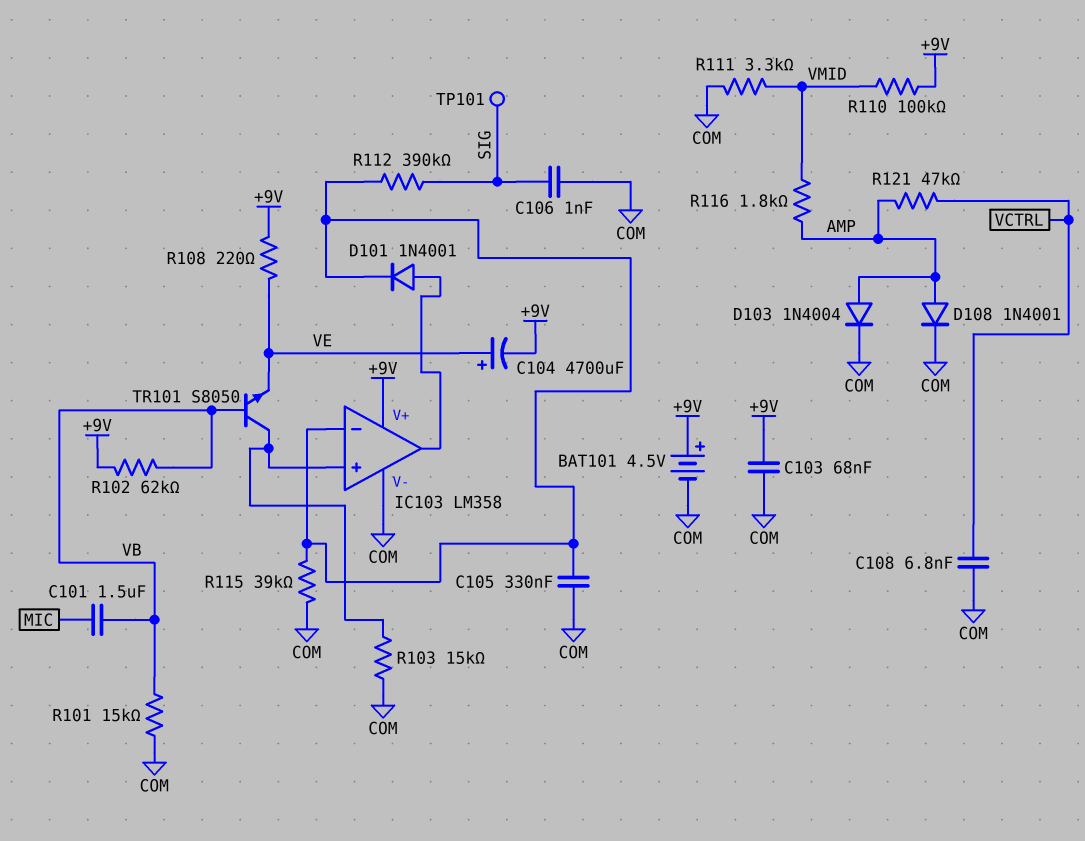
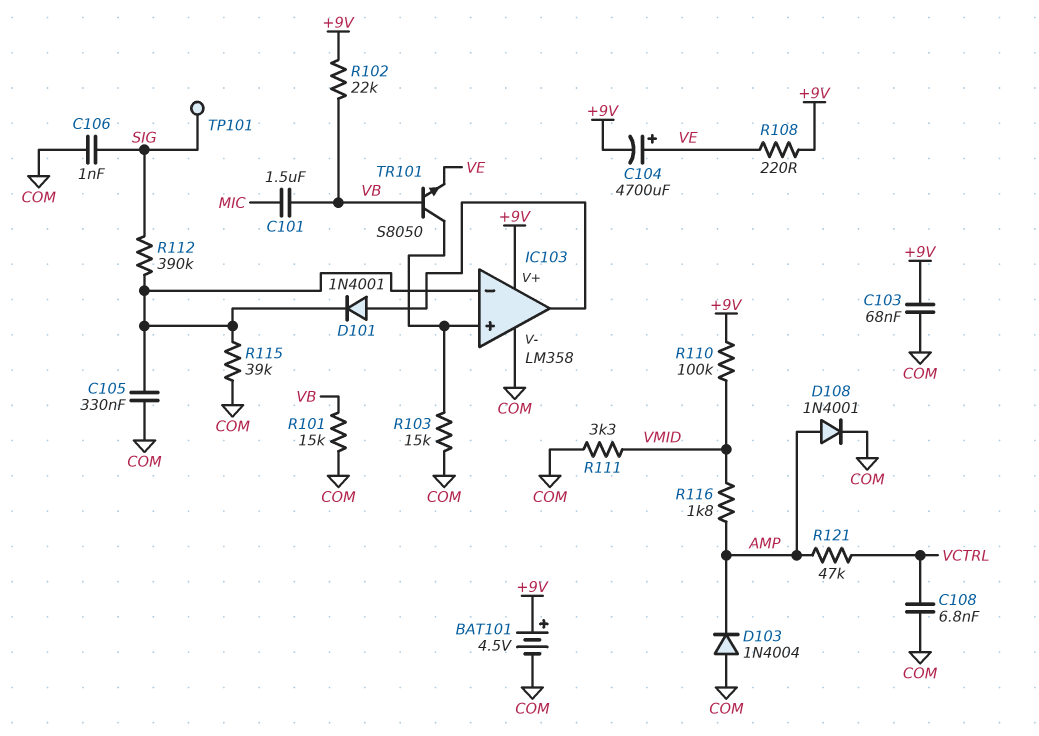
D103: diode 1N4004 (A AMP, K COM) -> diode 1N4004 (A COM, K AMP)
R102: 62k (+9V, VB) -> 22k (+9V, VB)

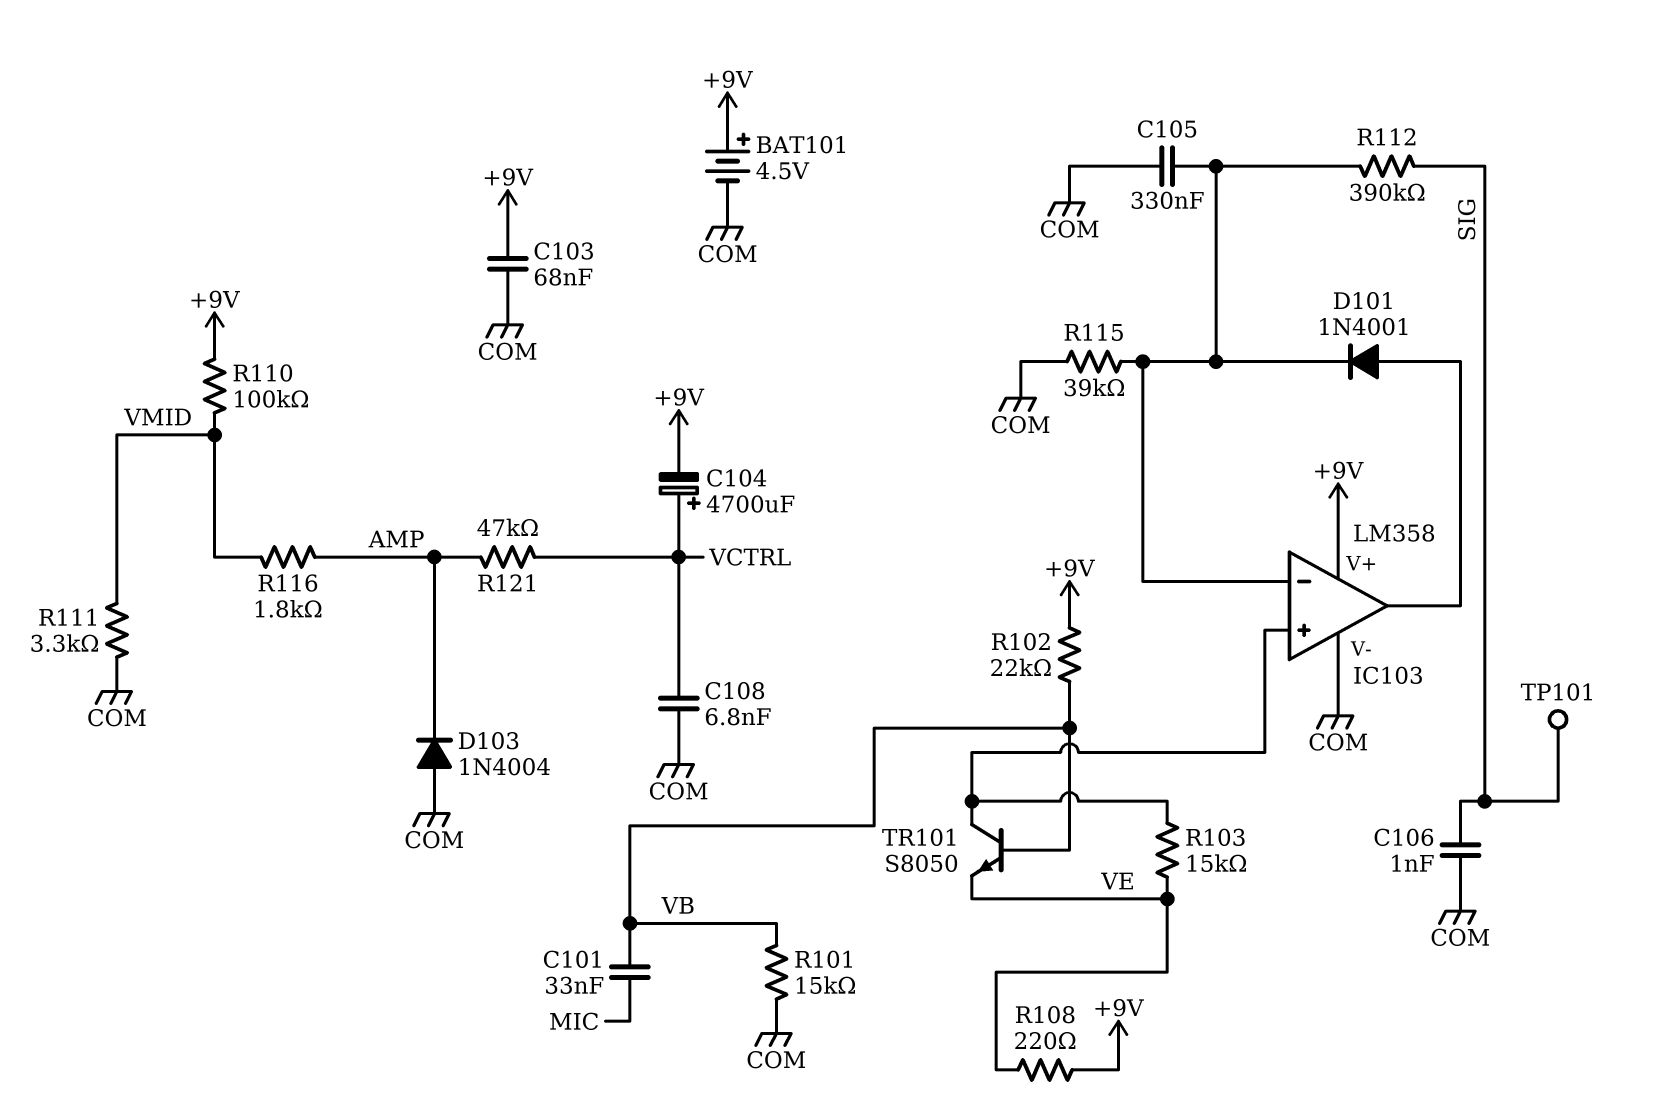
C101: 1.5uF (MIC, VB) -> 33nF (MIC, VB)
C104: 4700uF (plus VE, minus +9V) -> 4700uF (plus VCTRL, minus +9V)
D108: diode 1N4001 (A AMP, K COM) -> none
R103: 15k (COM, IC103/in+) -> 15k (IC103/in+, VE)

